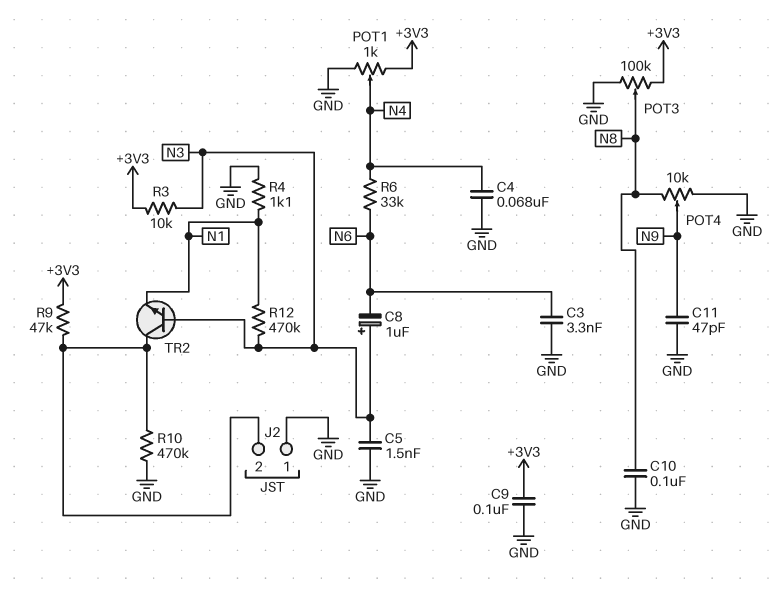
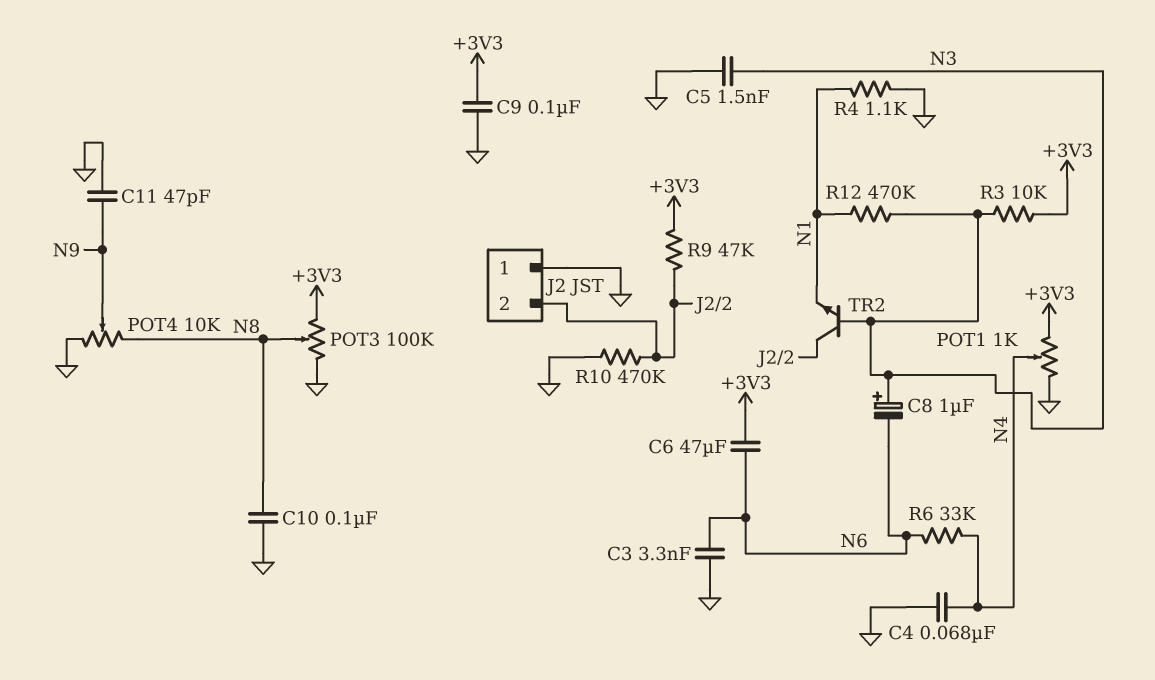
C6: none -> 47uF (+3V3, N6)

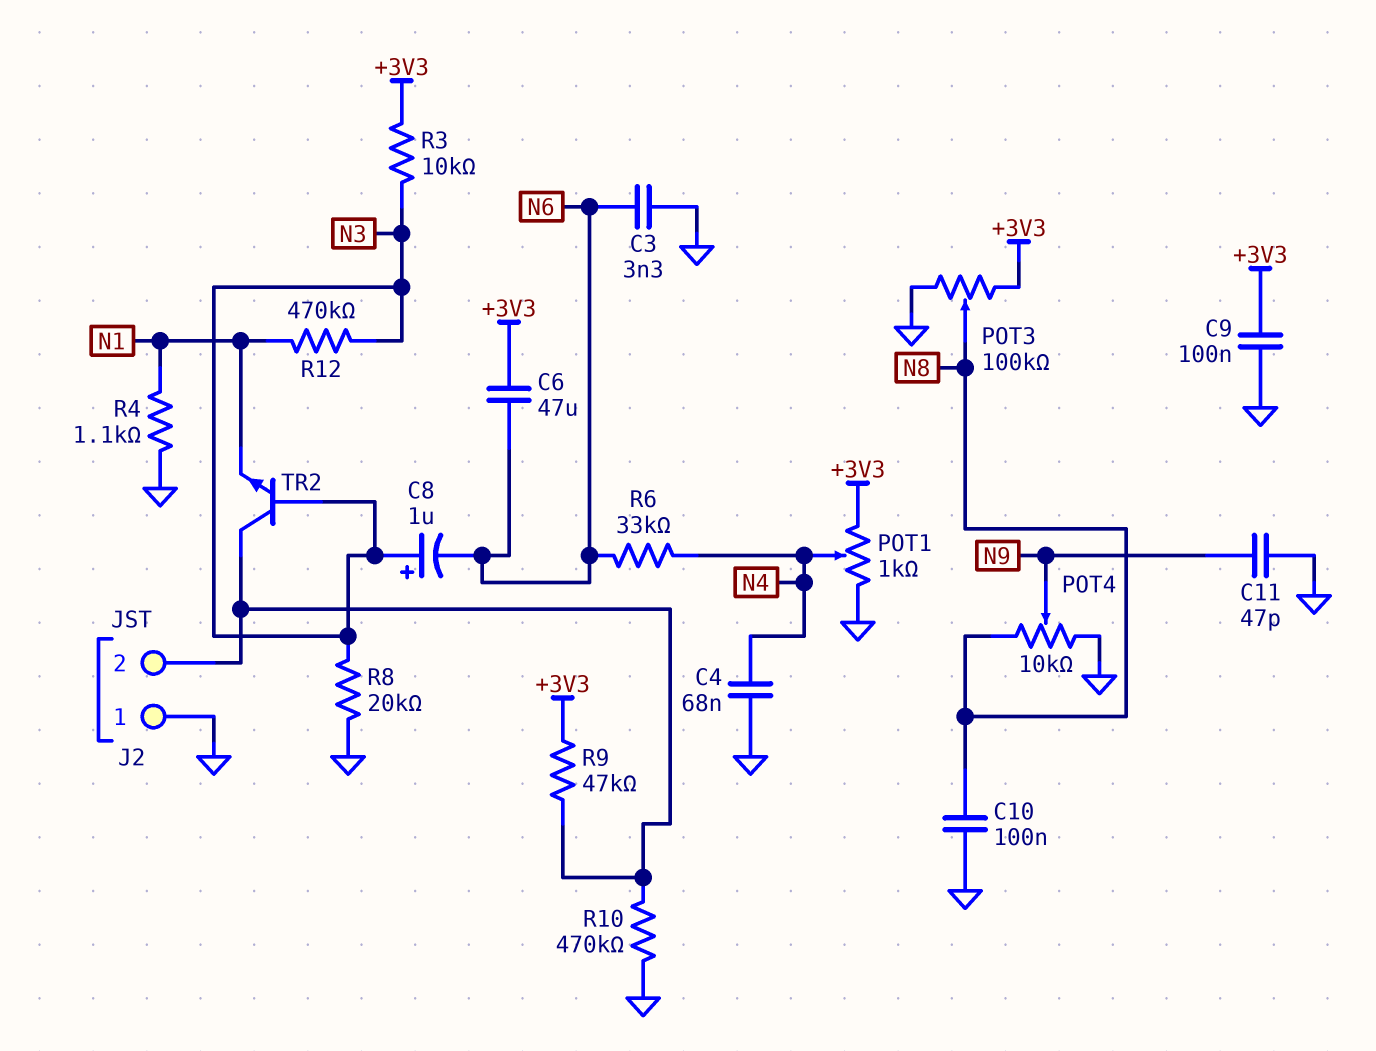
C5: 1.5nF (GND, N3) -> none
R8: none -> 20k (GND, N3)

